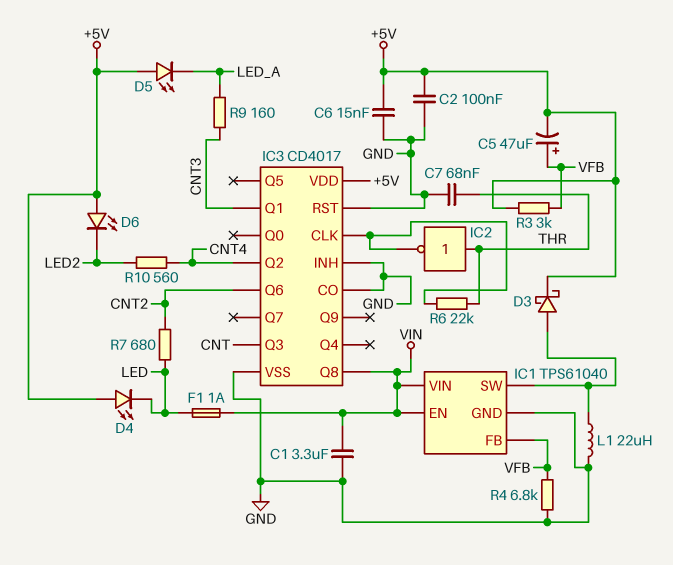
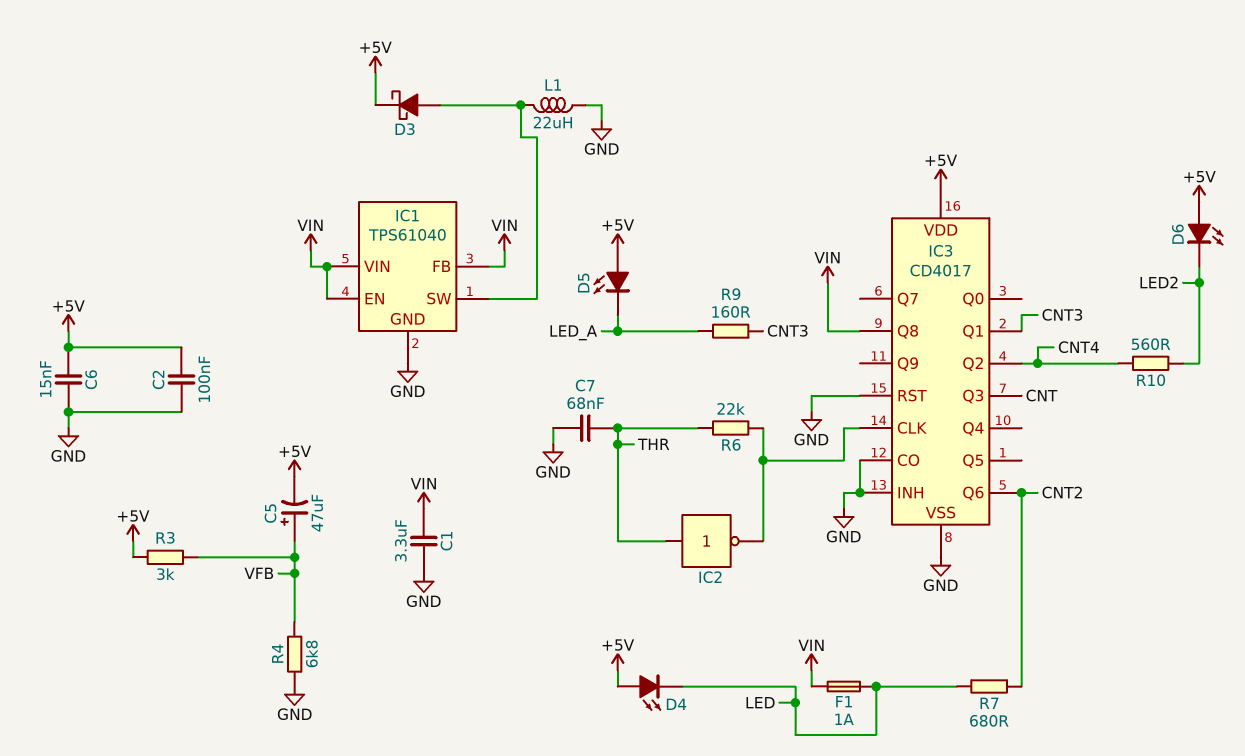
IC1 pin FB: VFB -> VIN

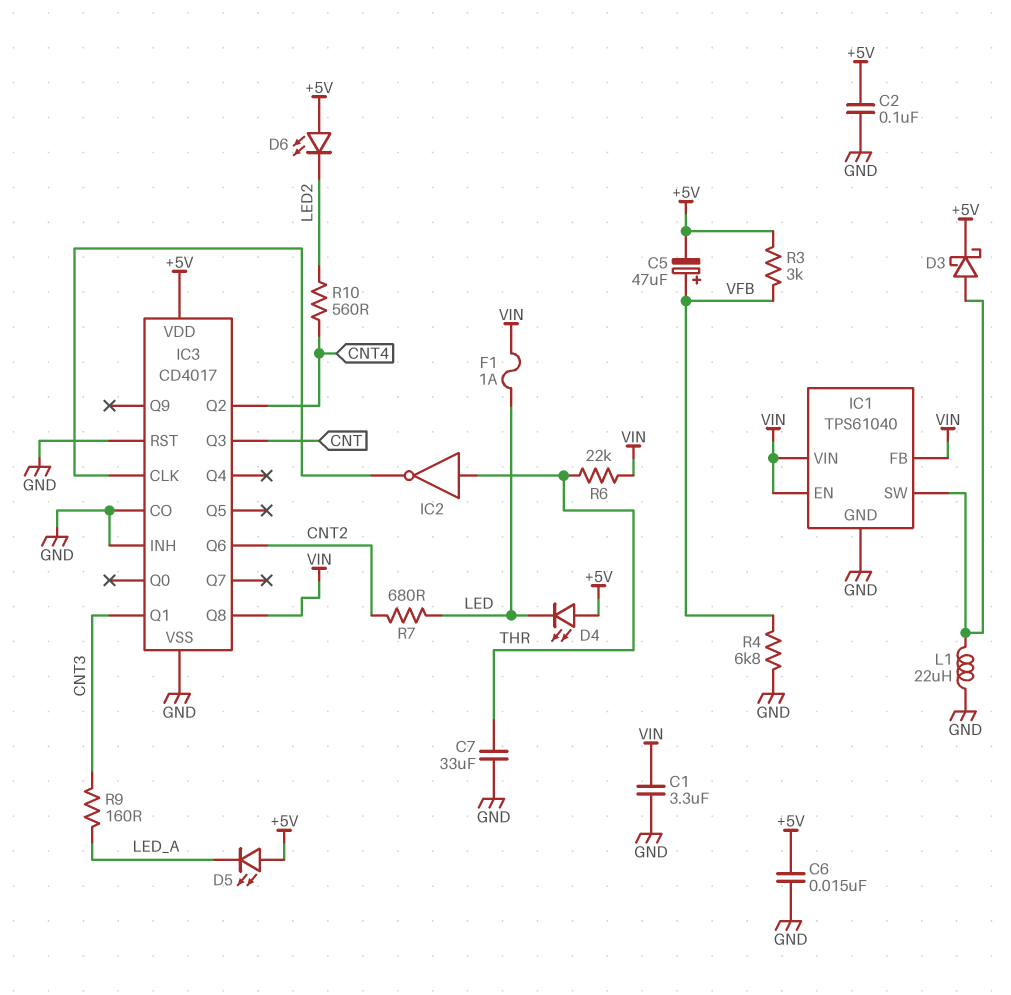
C7: 68nF (GND, THR) -> 33uF (GND, THR)
R6: 22k (IC3/CLK, THR) -> 22k (THR, VIN)

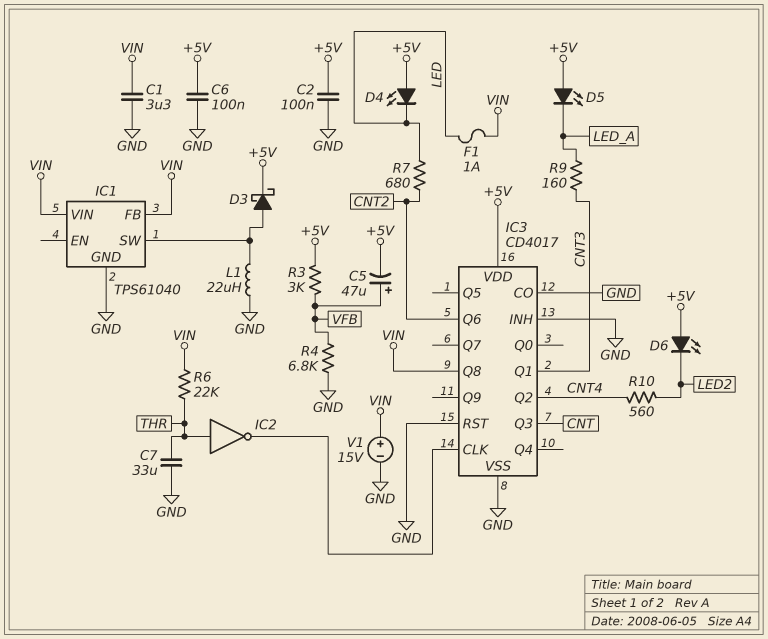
C6: 15nF (+5V, GND) -> 100nF (+5V, GND)
IC1 pin EN: VIN -> none
V1: none -> 15V (plus VIN, minus GND)

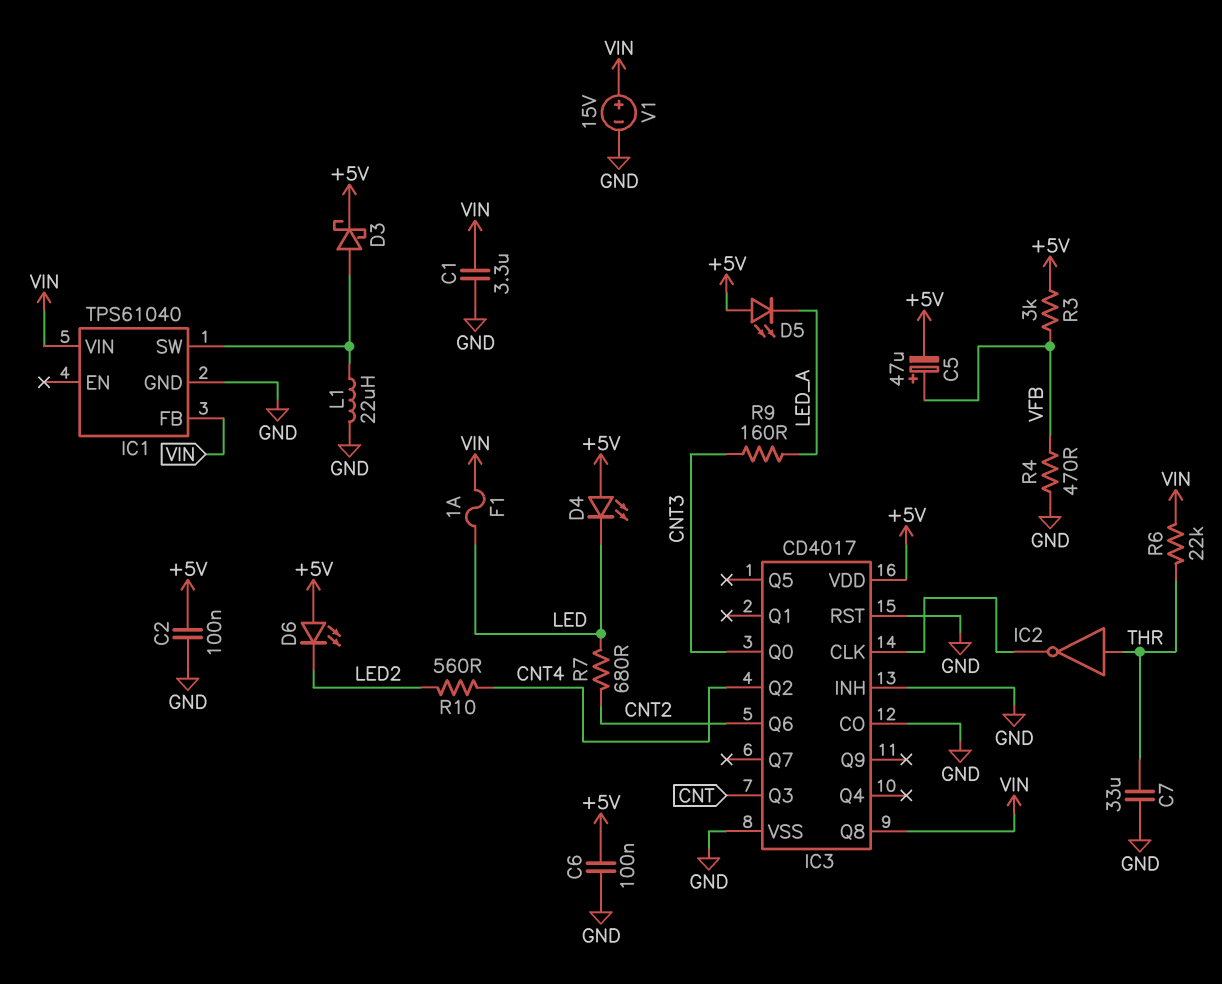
IC3 pin Q0: none -> CNT3
IC3 pin Q1: CNT3 -> none
R4: 6.8k (GND, VFB) -> 470 (GND, VFB)

